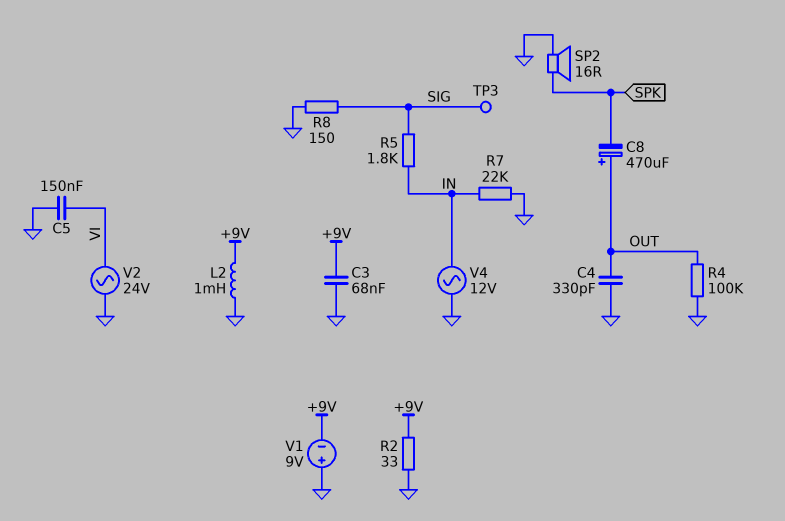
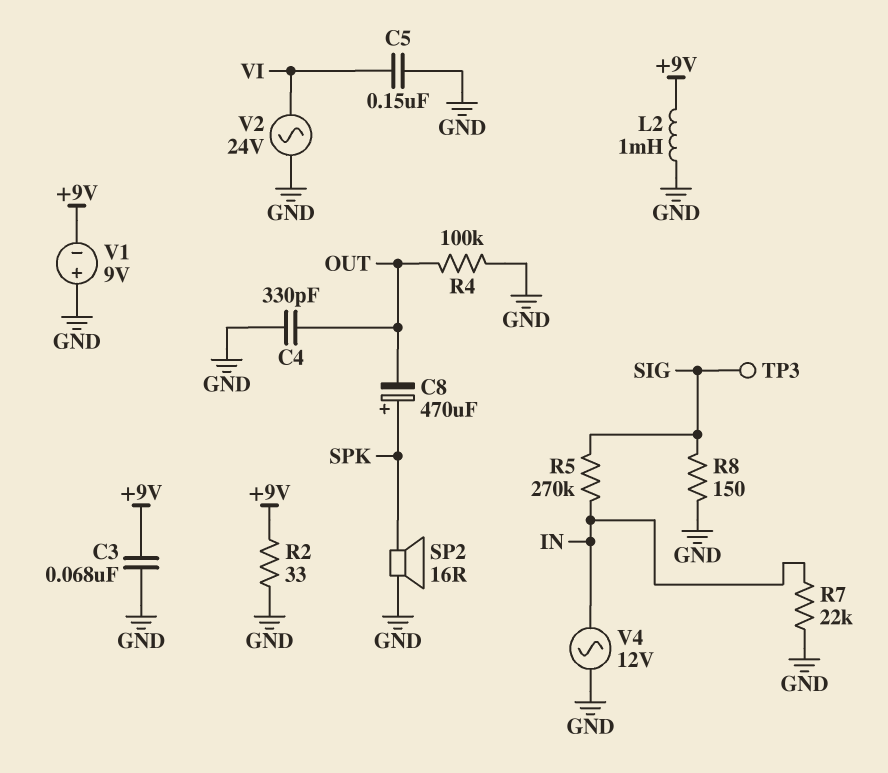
C8: 470uF (plus OUT, minus SPK) -> 470uF (plus SPK, minus OUT)
R5: 1.8k (IN, SIG) -> 270k (IN, SIG)

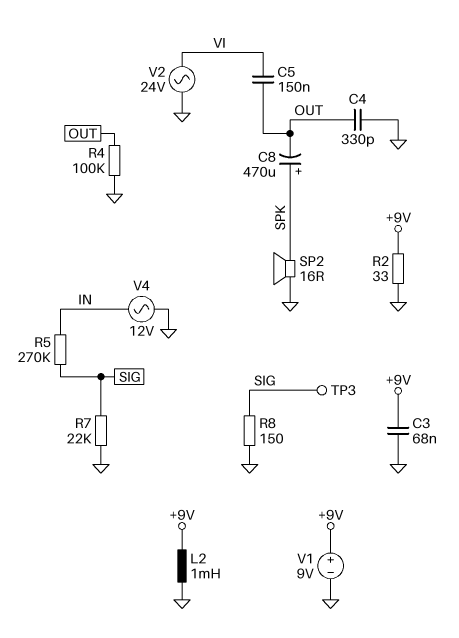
C5: 150nF (GND, VI) -> 150nF (OUT, VI)
R7: 22k (GND, IN) -> 22k (GND, SIG)
V1: 9V (plus GND, minus +9V) -> 9V (plus +9V, minus GND)

